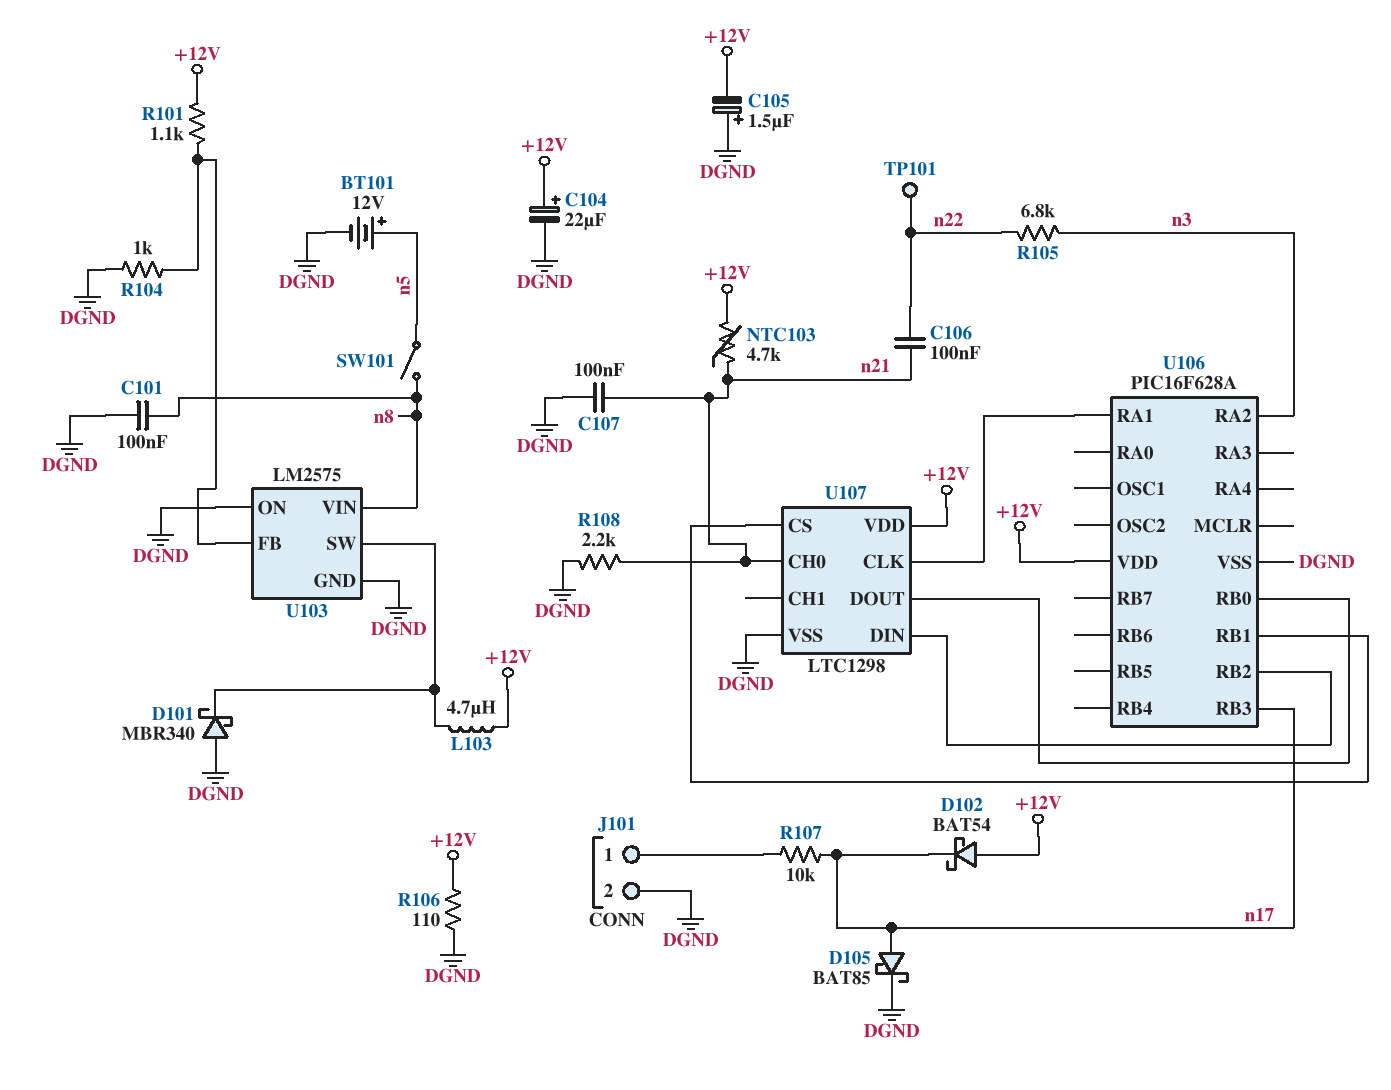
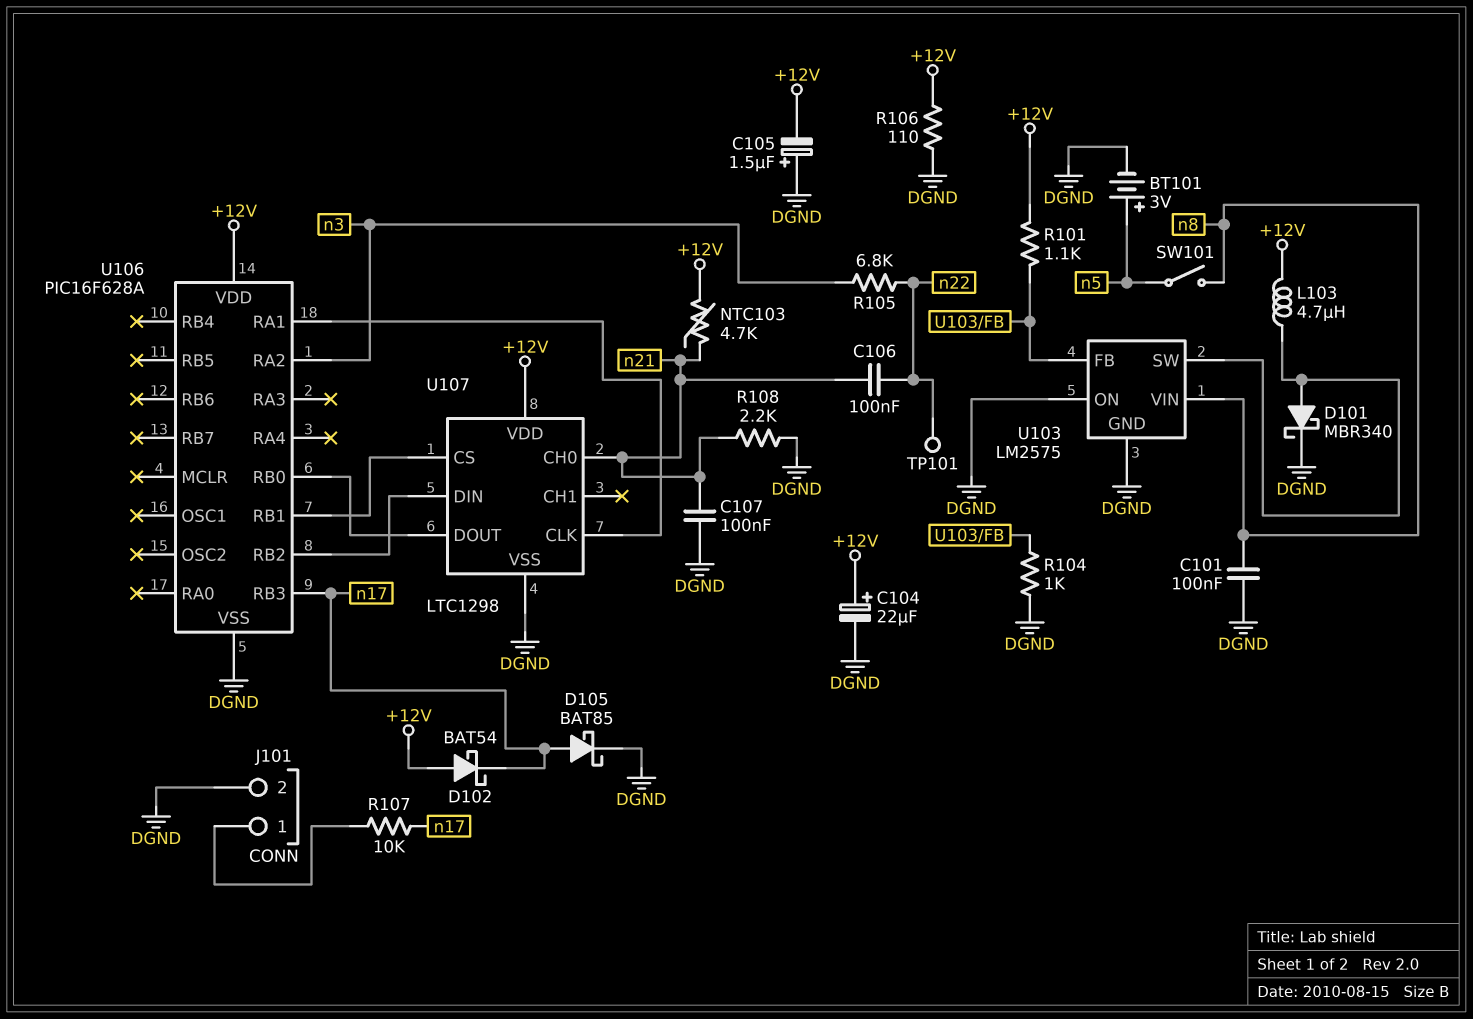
BT101: 12V (plus n5, minus DGND) -> 3V (plus n5, minus DGND)
D101: schottky MBR340 (A DGND, K U103/SW) -> schottky MBR340 (A U103/SW, K DGND)

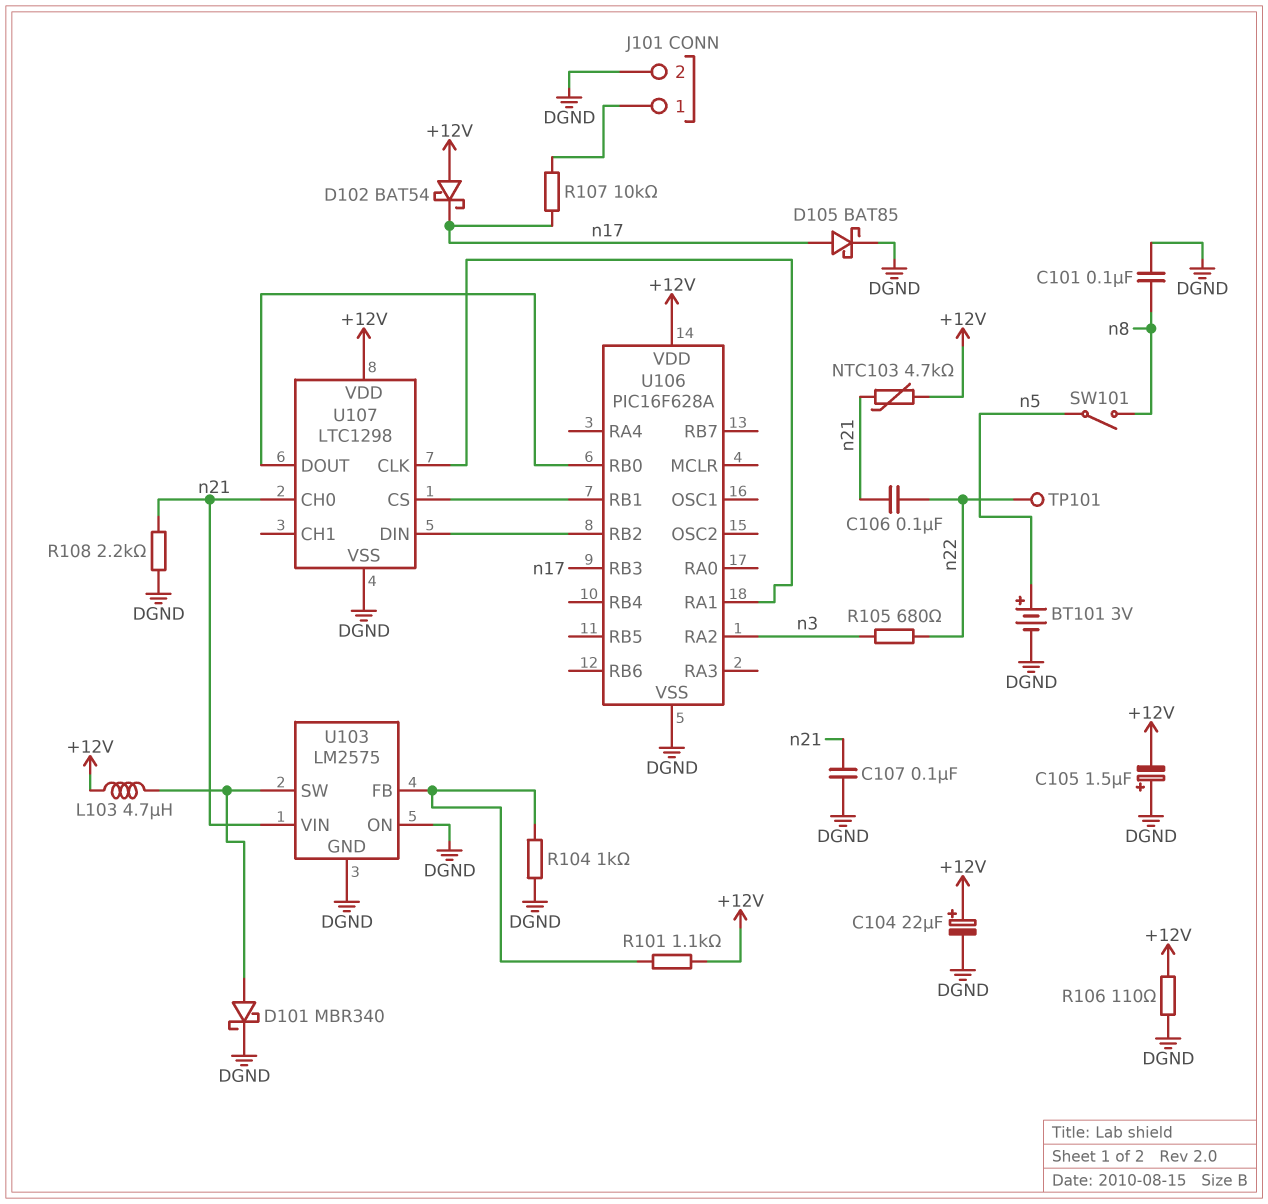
R105: 6.8k (n3, n22) -> 680 (n3, n22)
U103 pin VIN: n8 -> n21

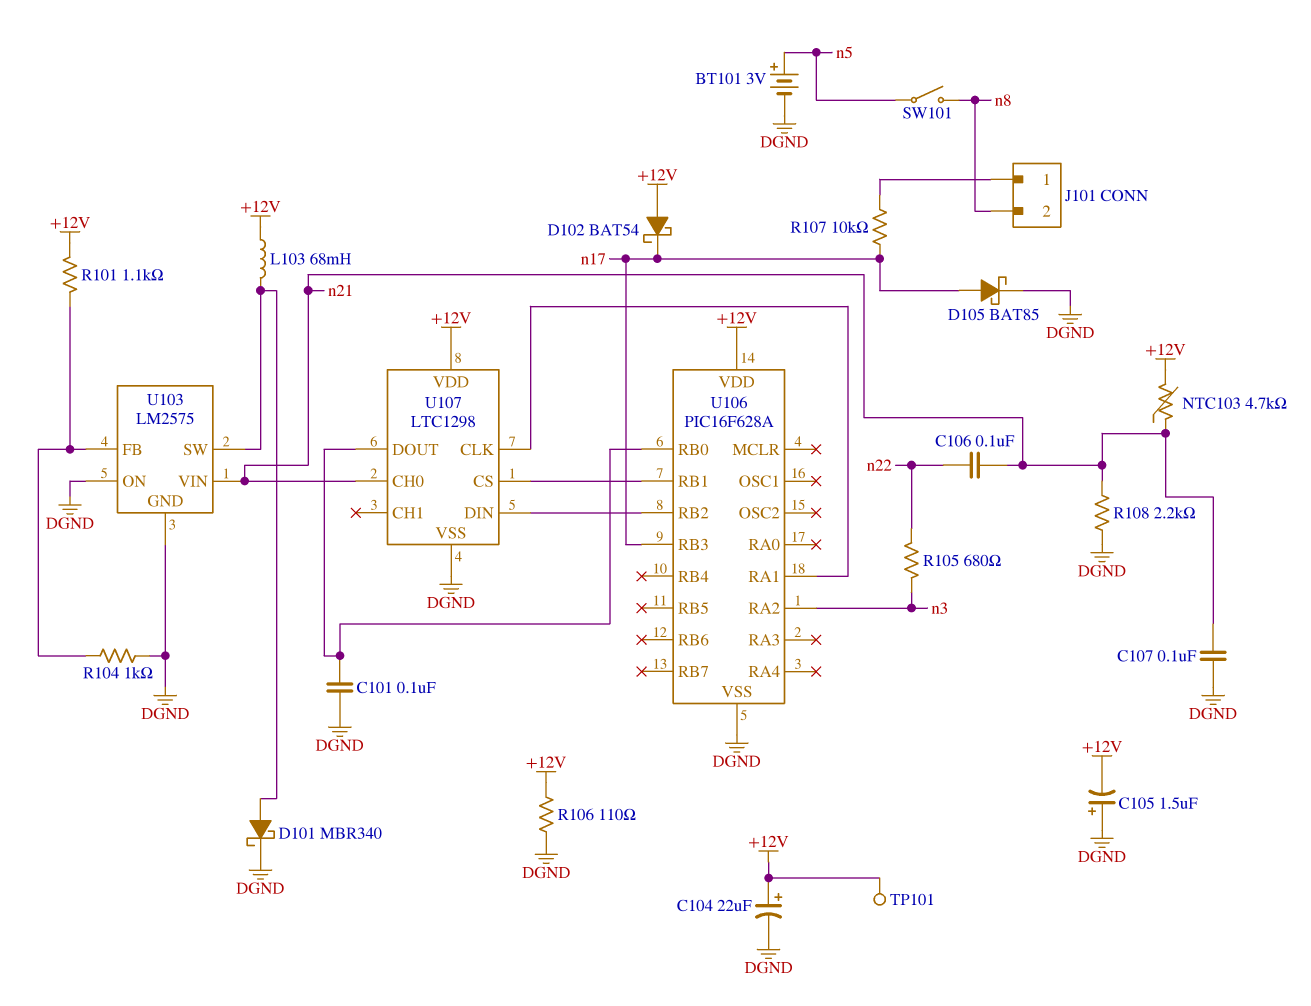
C101: 100nF (DGND, n8) -> 100nF (DGND, U106/RB0)
J101 pin 2: DGND -> n8
L103: 4.7uH (+12V, U103/SW) -> 68mH (+12V, U103/SW)
TP101: test point (n22) -> test point (+12V)

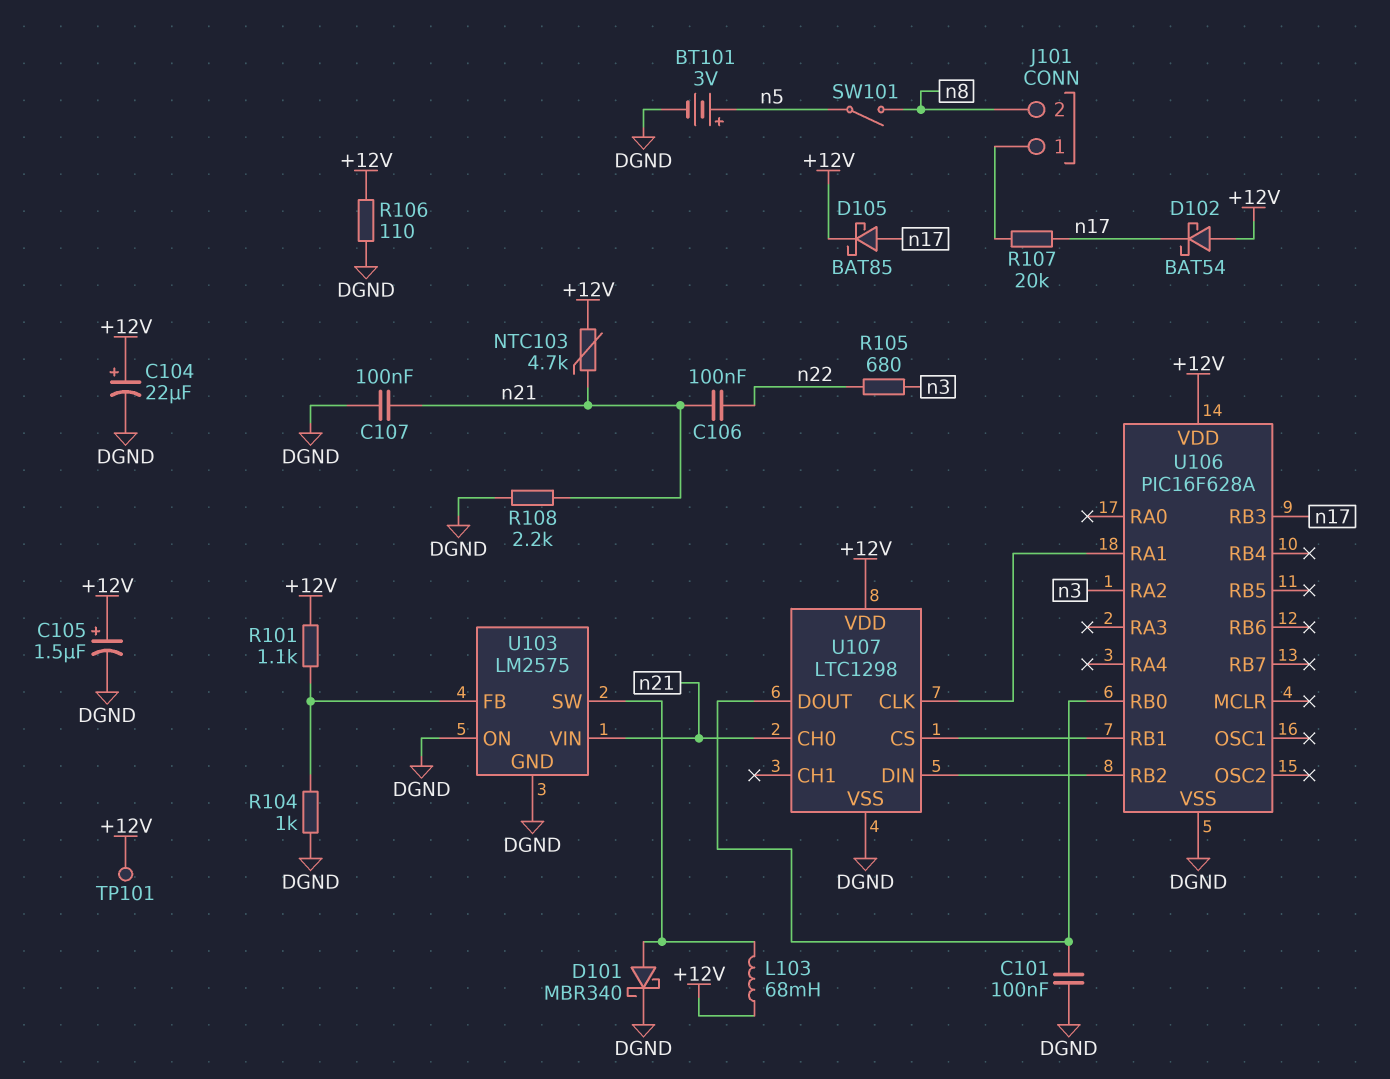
C105: 1.5uF (plus DGND, minus +12V) -> 1.5uF (plus +12V, minus DGND)
D105: schottky BAT85 (A n17, K DGND) -> schottky BAT85 (A n17, K +12V)
R107: 10k (J101/1, n17) -> 20k (J101/1, n17)

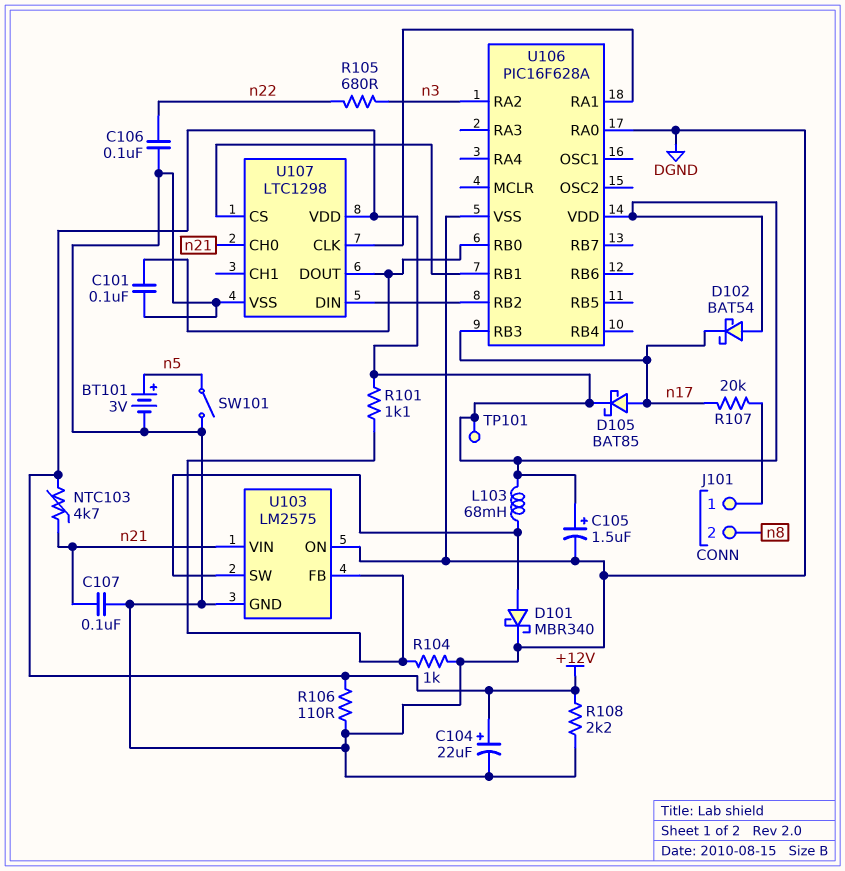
C106: 100nF (n21, n22) -> 100nF (DGND, n22)
R108: 2.2k (DGND, n21) -> 2.2k (+12V, DGND)
SW101: switch (n5, n8) -> switch (DGND, n5)
U106 pin RA0: none -> DGND

